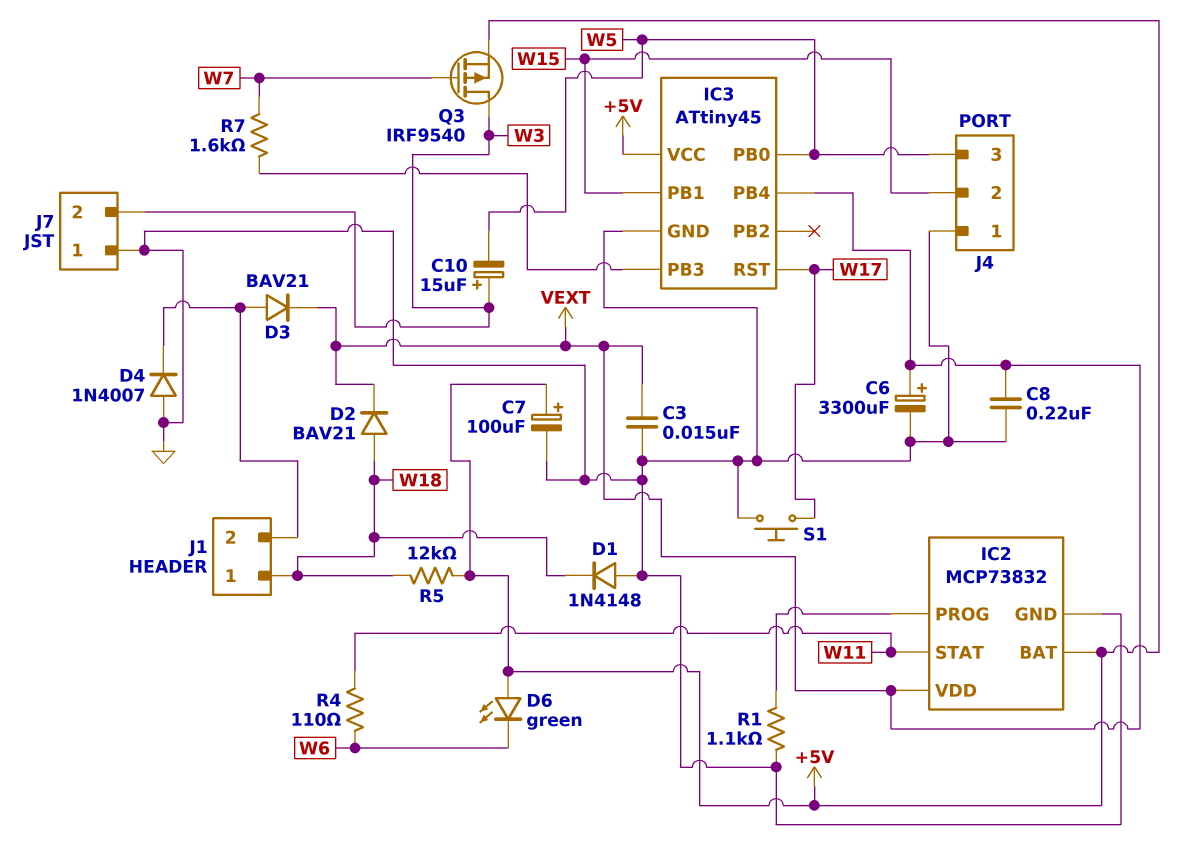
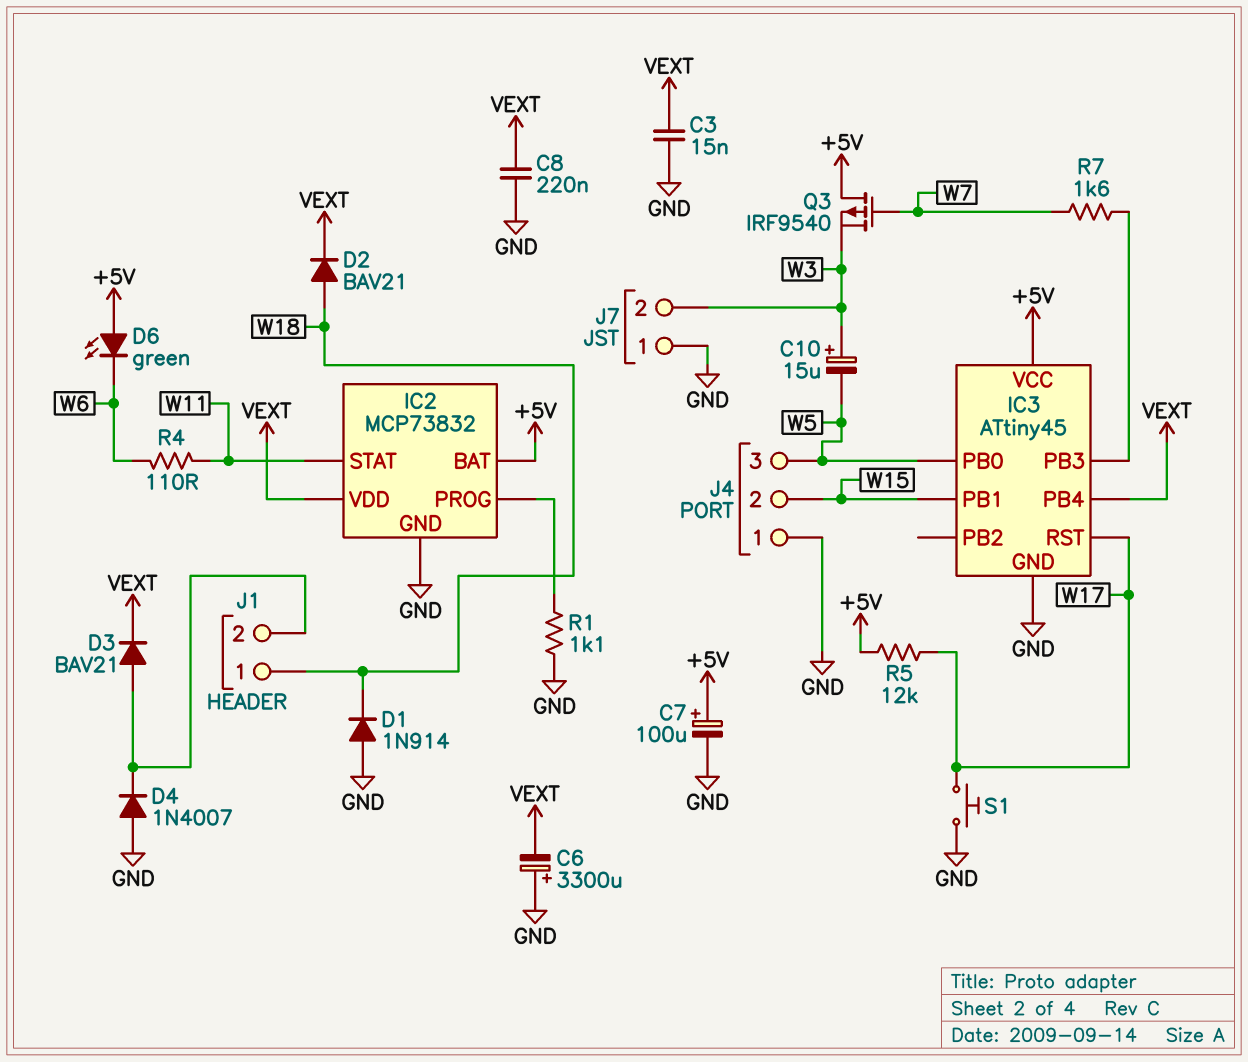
C6: 3300uF (plus VEXT, minus GND) -> 3300uF (plus GND, minus VEXT)
D1: diode 1N4148 (A GND, K W18) -> diode 1N914 (A GND, K W18)
Q3: PMOS IRF9540 (G W7, D W3, S +5V) -> PMOS IRF9540 (G W7, D +5V, S W3)
R5: 12k (+5V, W18) -> 12k (+5V, W17)

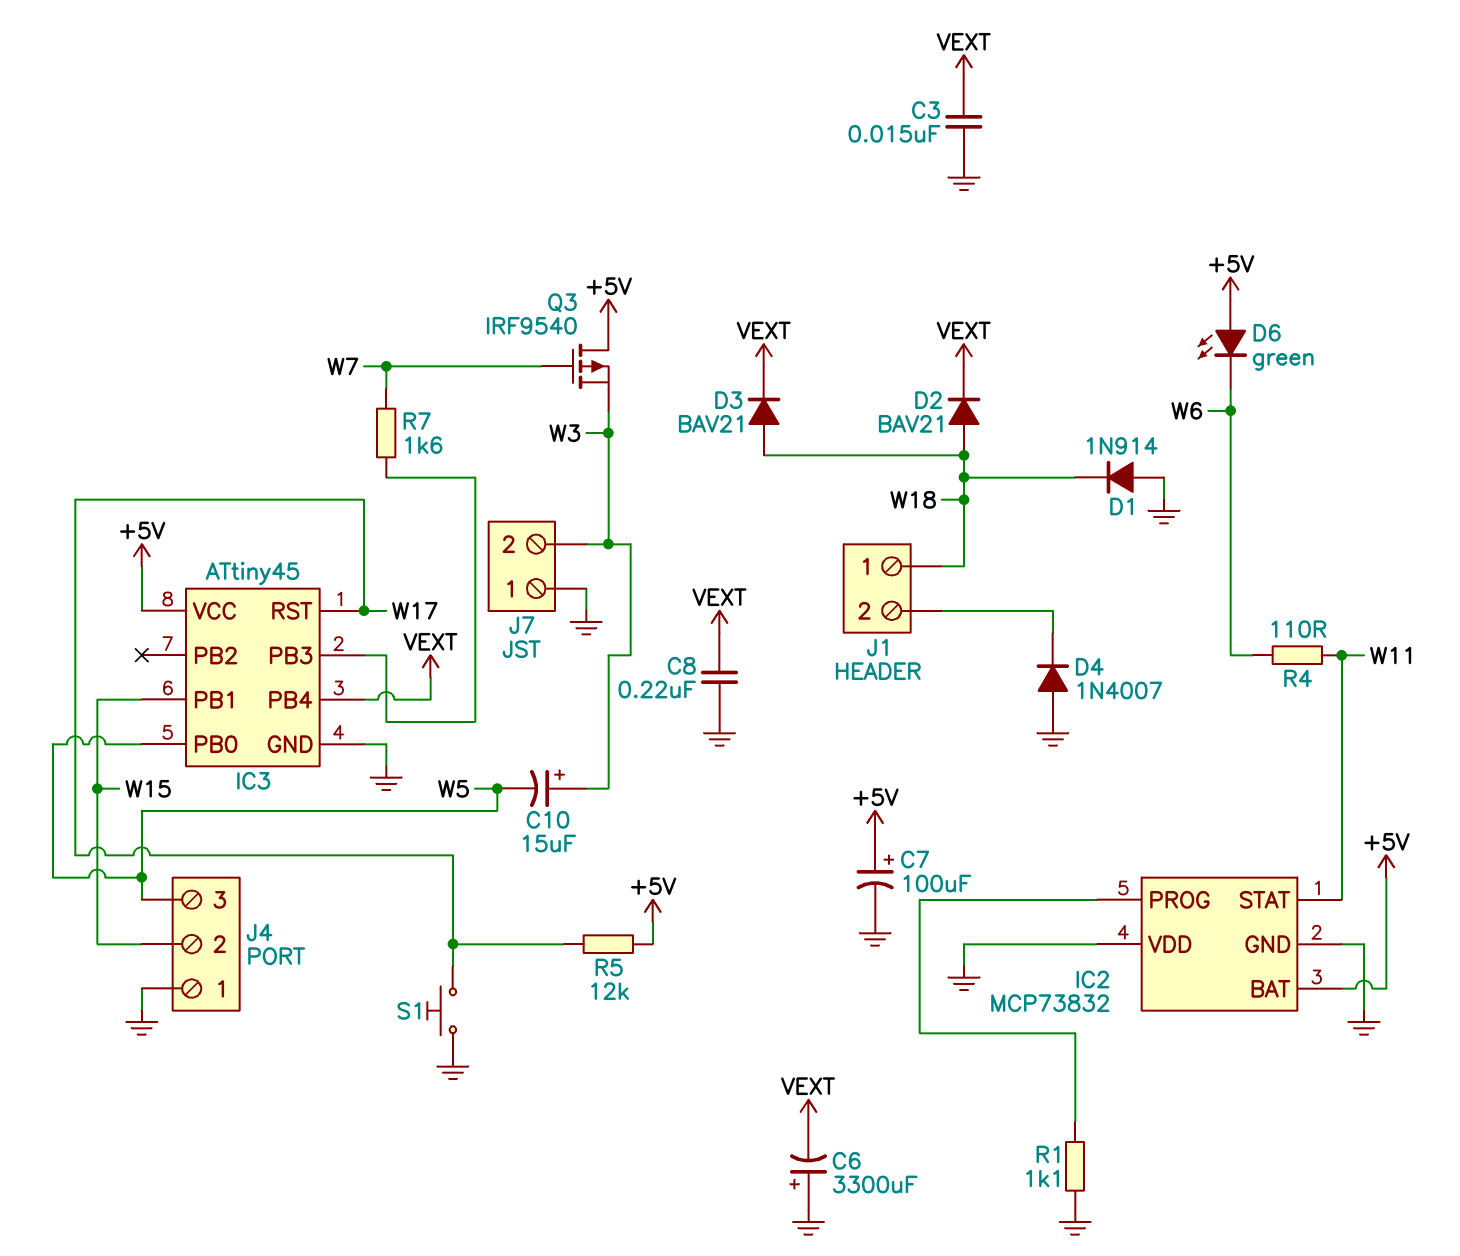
D3: diode BAV21 (A J1/2, K VEXT) -> diode BAV21 (A W18, K VEXT)
IC2 pin VDD: VEXT -> GND

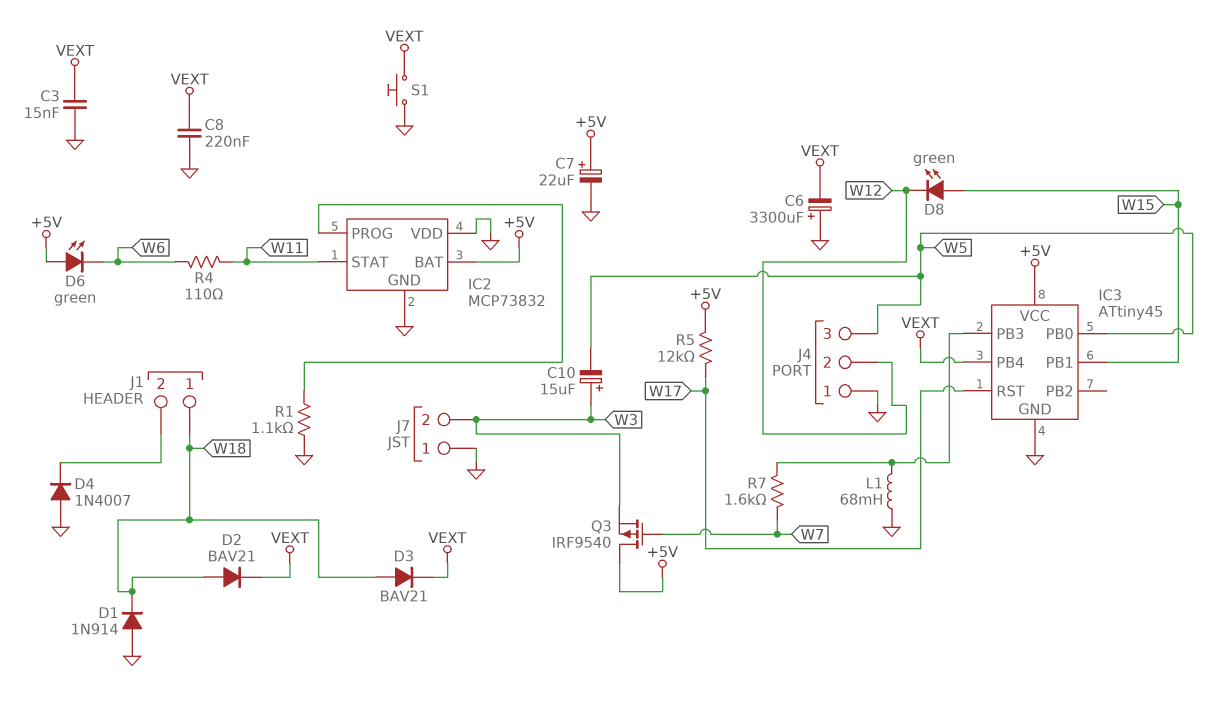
C7: 100uF (plus +5V, minus GND) -> 22uF (plus +5V, minus GND)
D8: none -> LED green (A W15, K W12)
J4 pin 2: W15 -> W12
L1: none -> 68mH (GND, IC3/PB3)
S1: button (GND, W17) -> button (GND, VEXT)

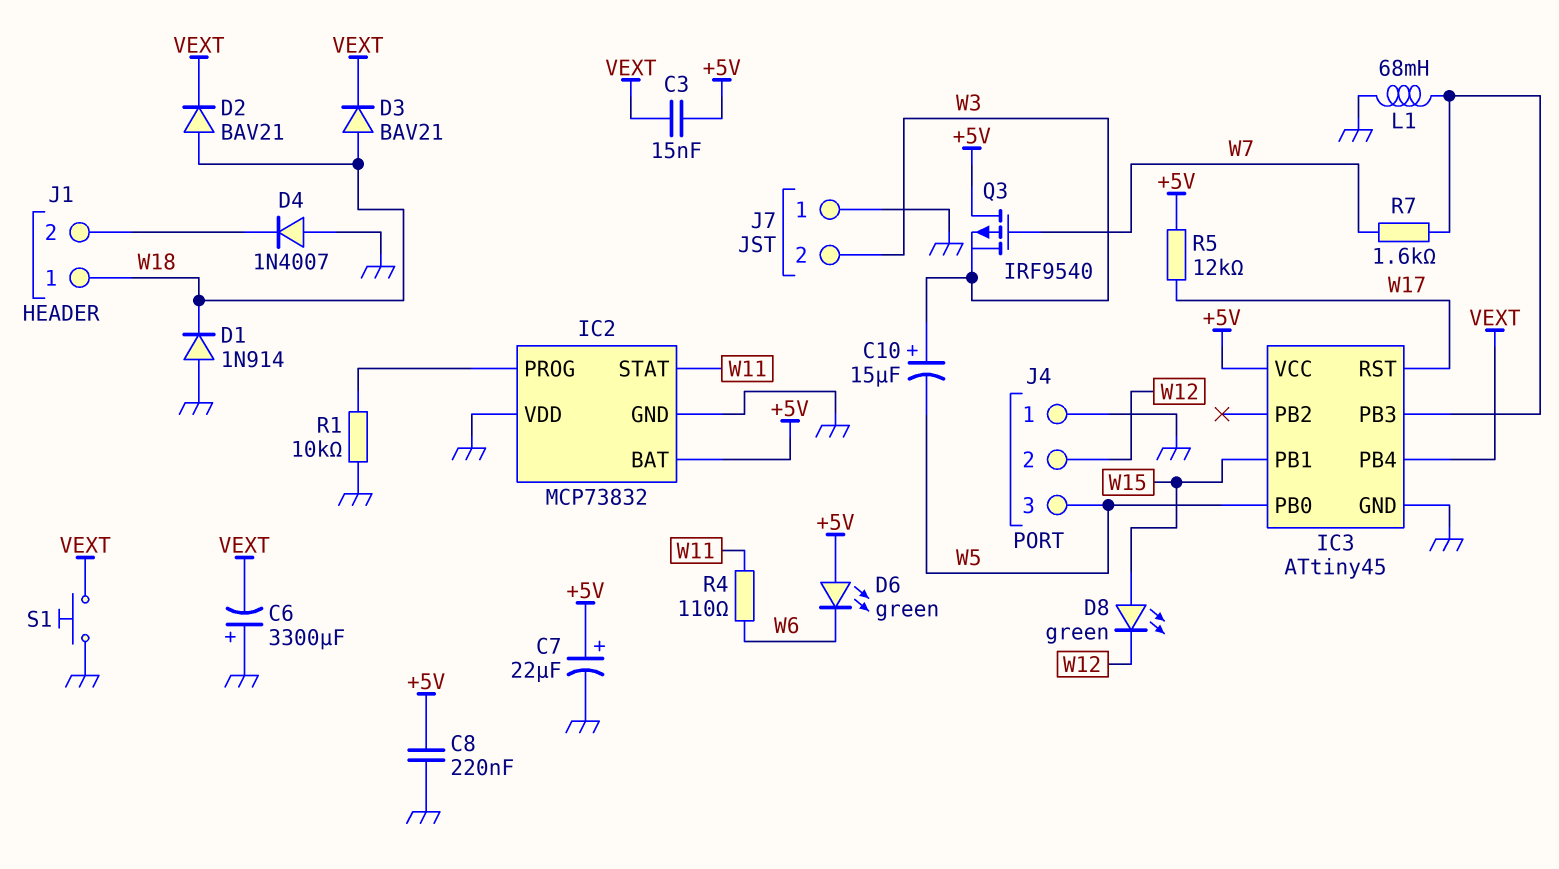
C3: 15nF (GND, VEXT) -> 15nF (+5V, VEXT)
C8: 220nF (GND, VEXT) -> 220nF (+5V, GND)
R1: 1.1k (GND, IC2/PROG) -> 10k (GND, IC2/PROG)

